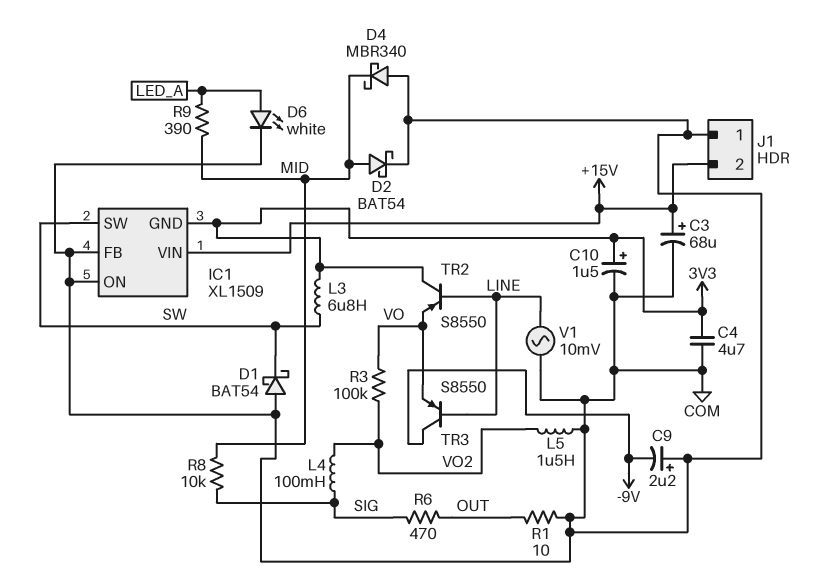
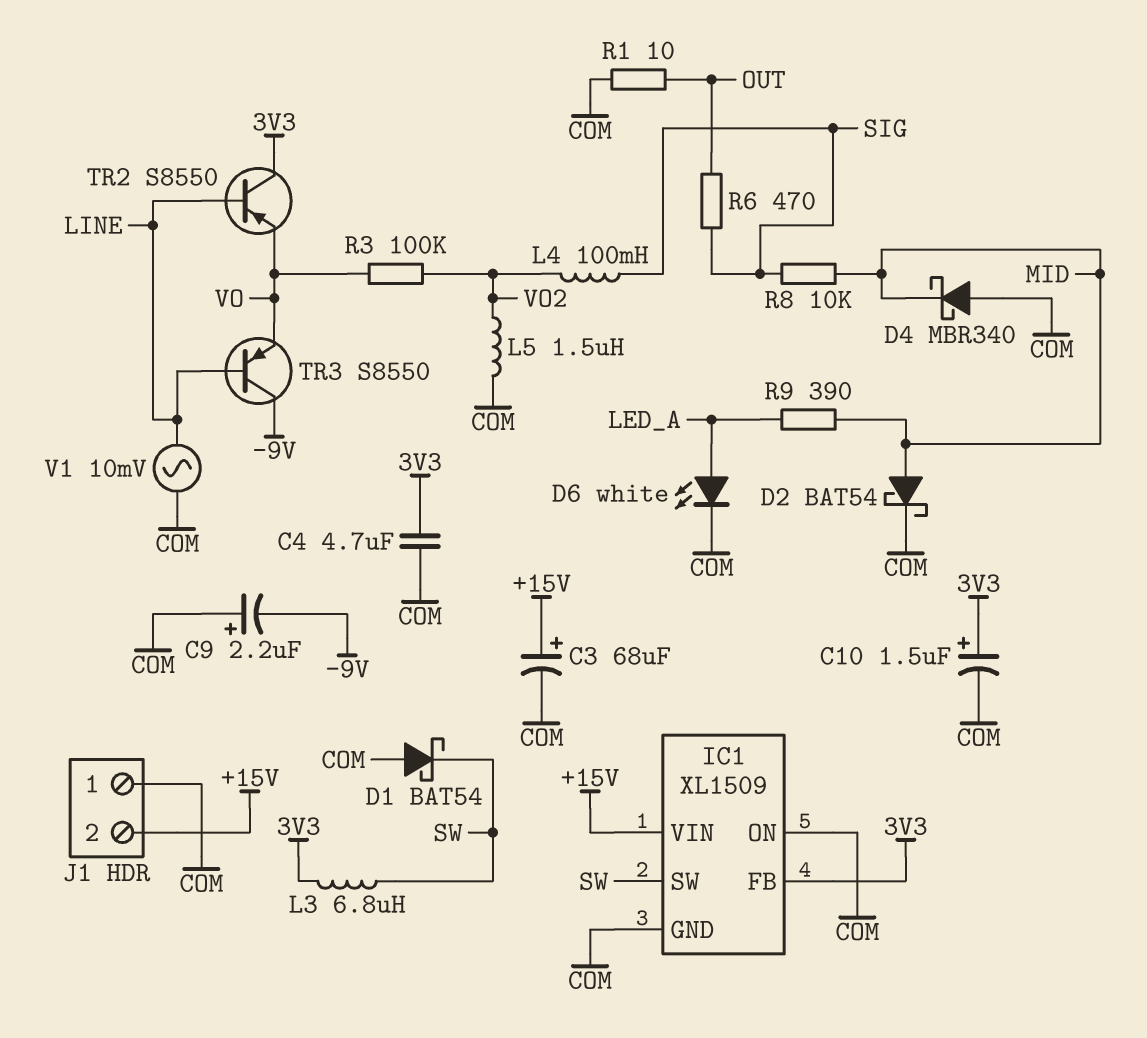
IC1 pin FB: COM -> 3V3
IC1 pin GND: 3V3 -> COM

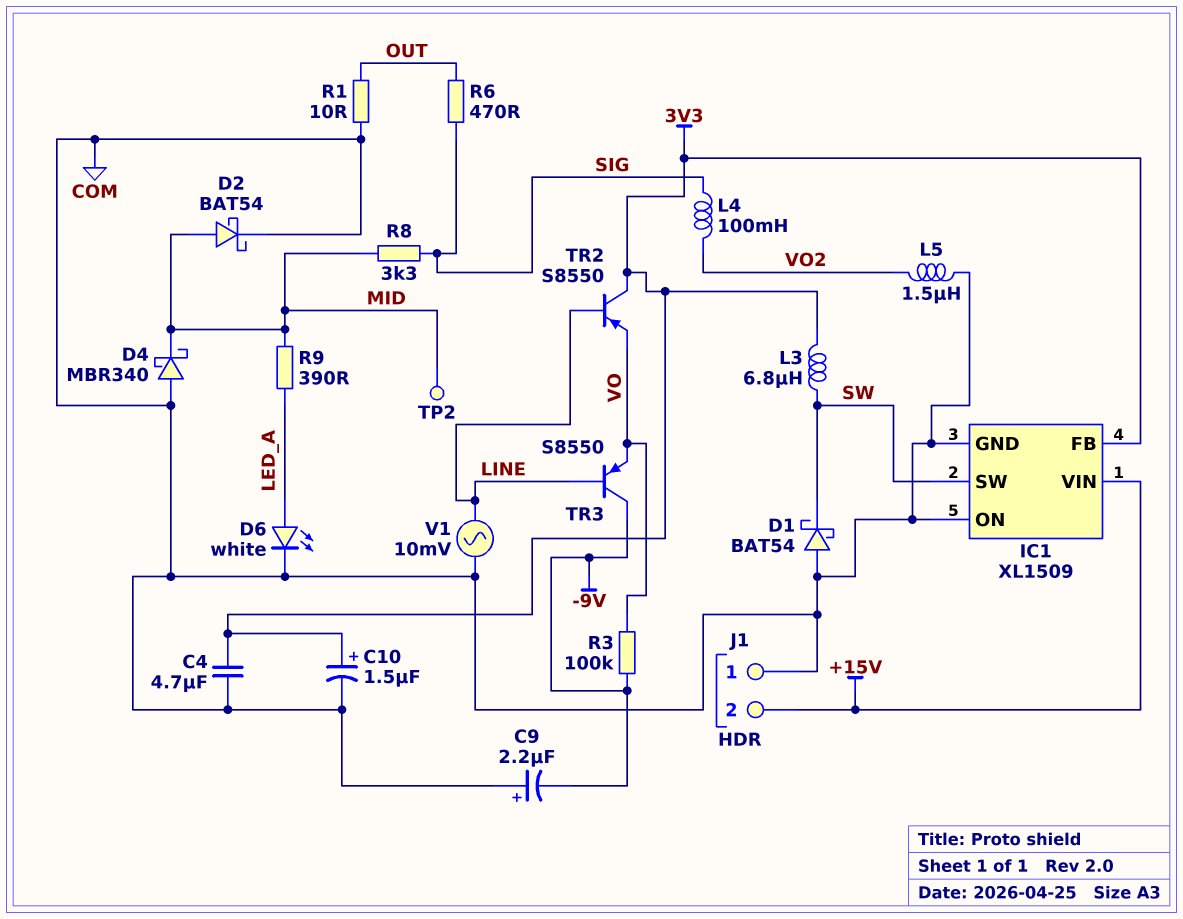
C3: 68uF (plus +15V, minus COM) -> none
R3: 100k (VO, VO2) -> 100k (-9V, VO)
R8: 10k (MID, SIG) -> 3.3k (MID, SIG)
TP2: none -> test point (MID)

